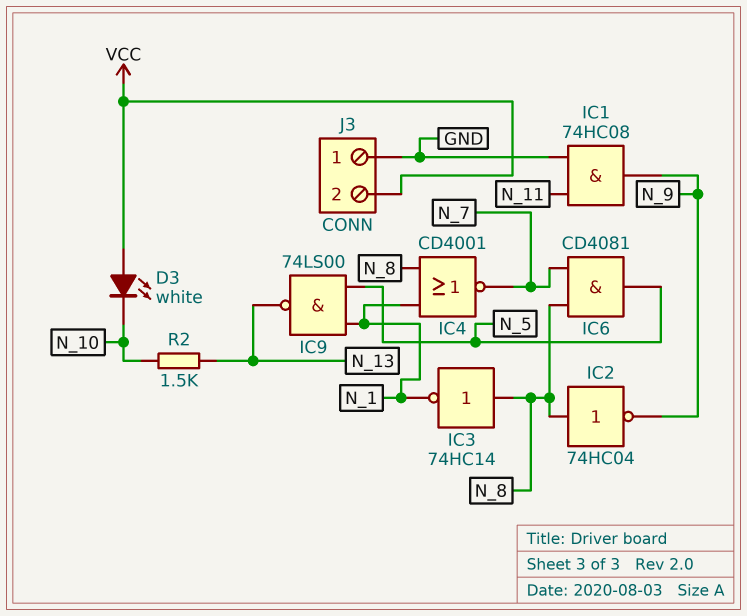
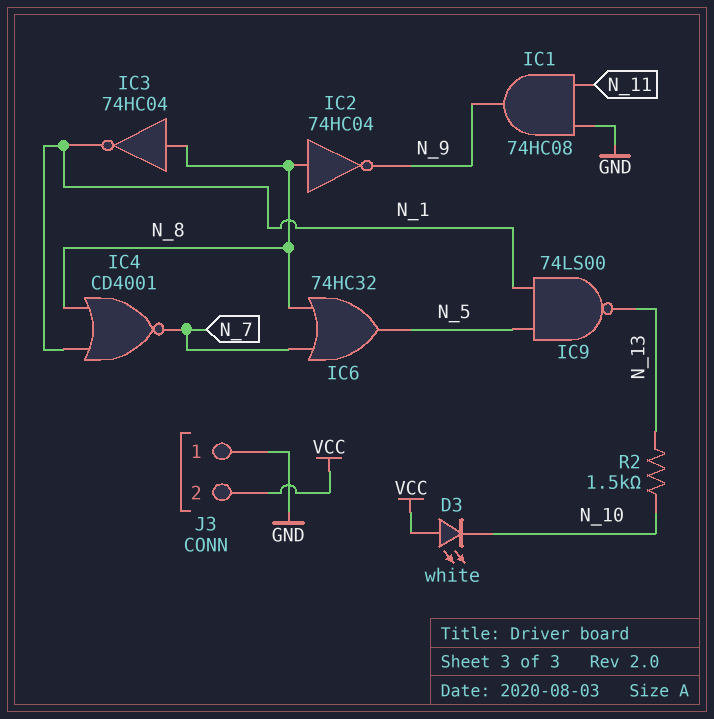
IC3: NOT 74HC14 (in N_8, out N_1) -> NOT 74HC04 (in N_8, out N_1)
IC6: AND CD4081 (in N_7, in N_8, out N_5) -> OR 74HC32 (in N_7, in N_8, out N_5)

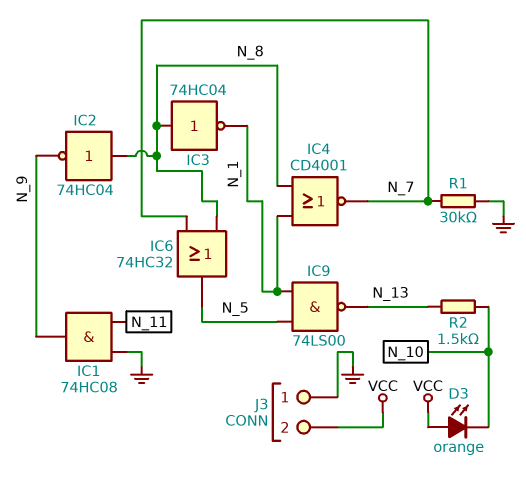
D3: LED white (A VCC, K N_10) -> LED orange (A VCC, K N_10)
R1: none -> 30k (GND, N_7)

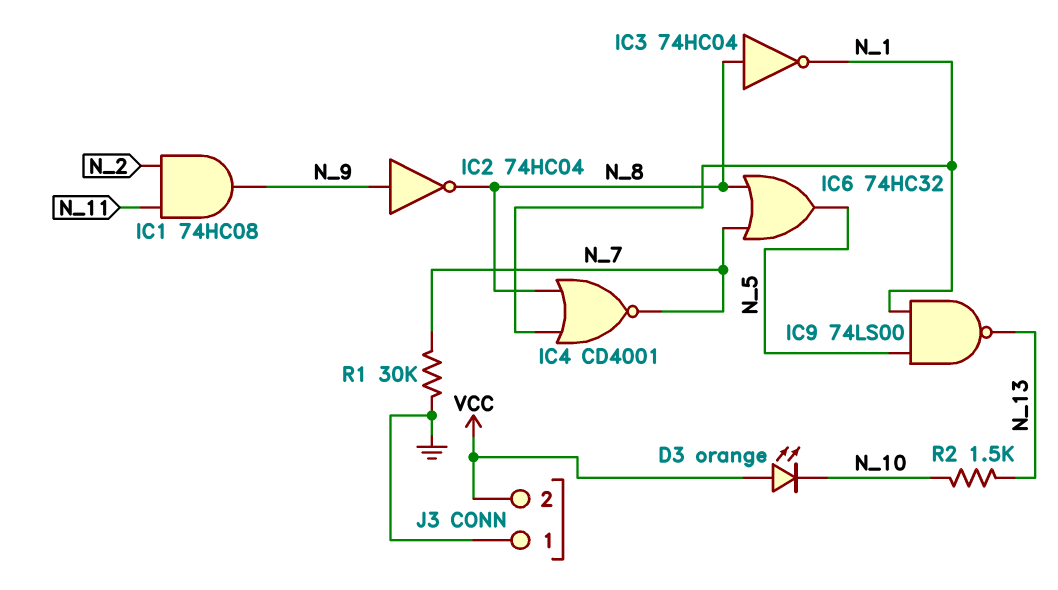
IC1: AND 74HC08 (in GND, in N_11, out N_9) -> AND 74HC08 (in N_2, in N_11, out N_9)
IC2: NOT 74HC04 (in N_8, out N_9) -> NOT 74HC04 (in N_9, out N_8)

